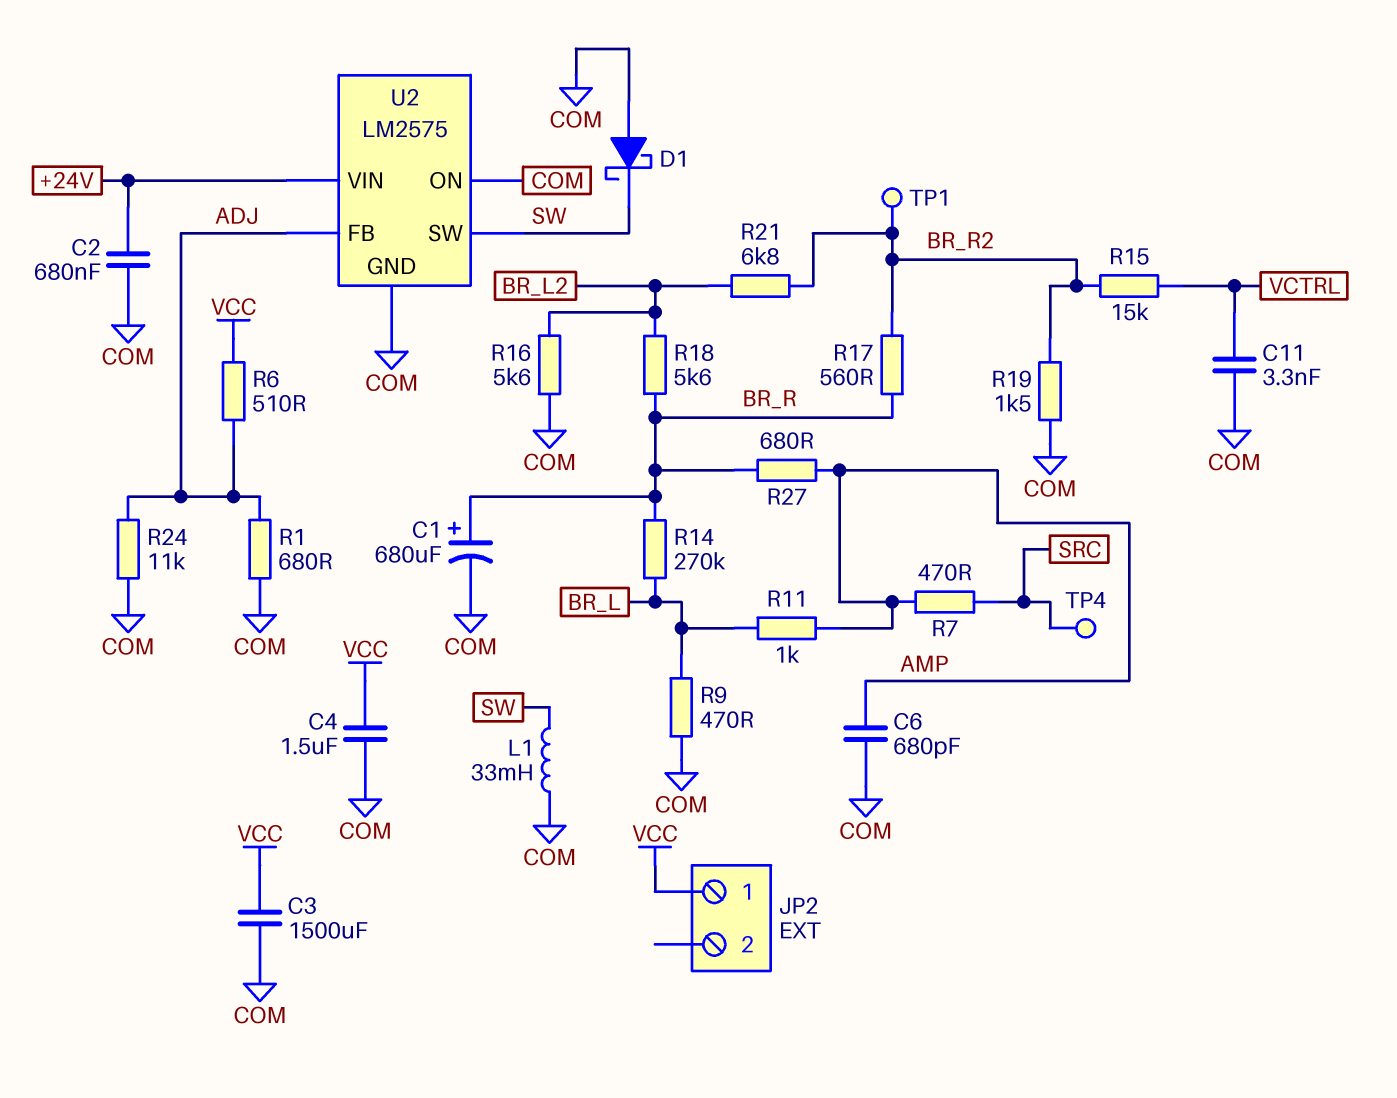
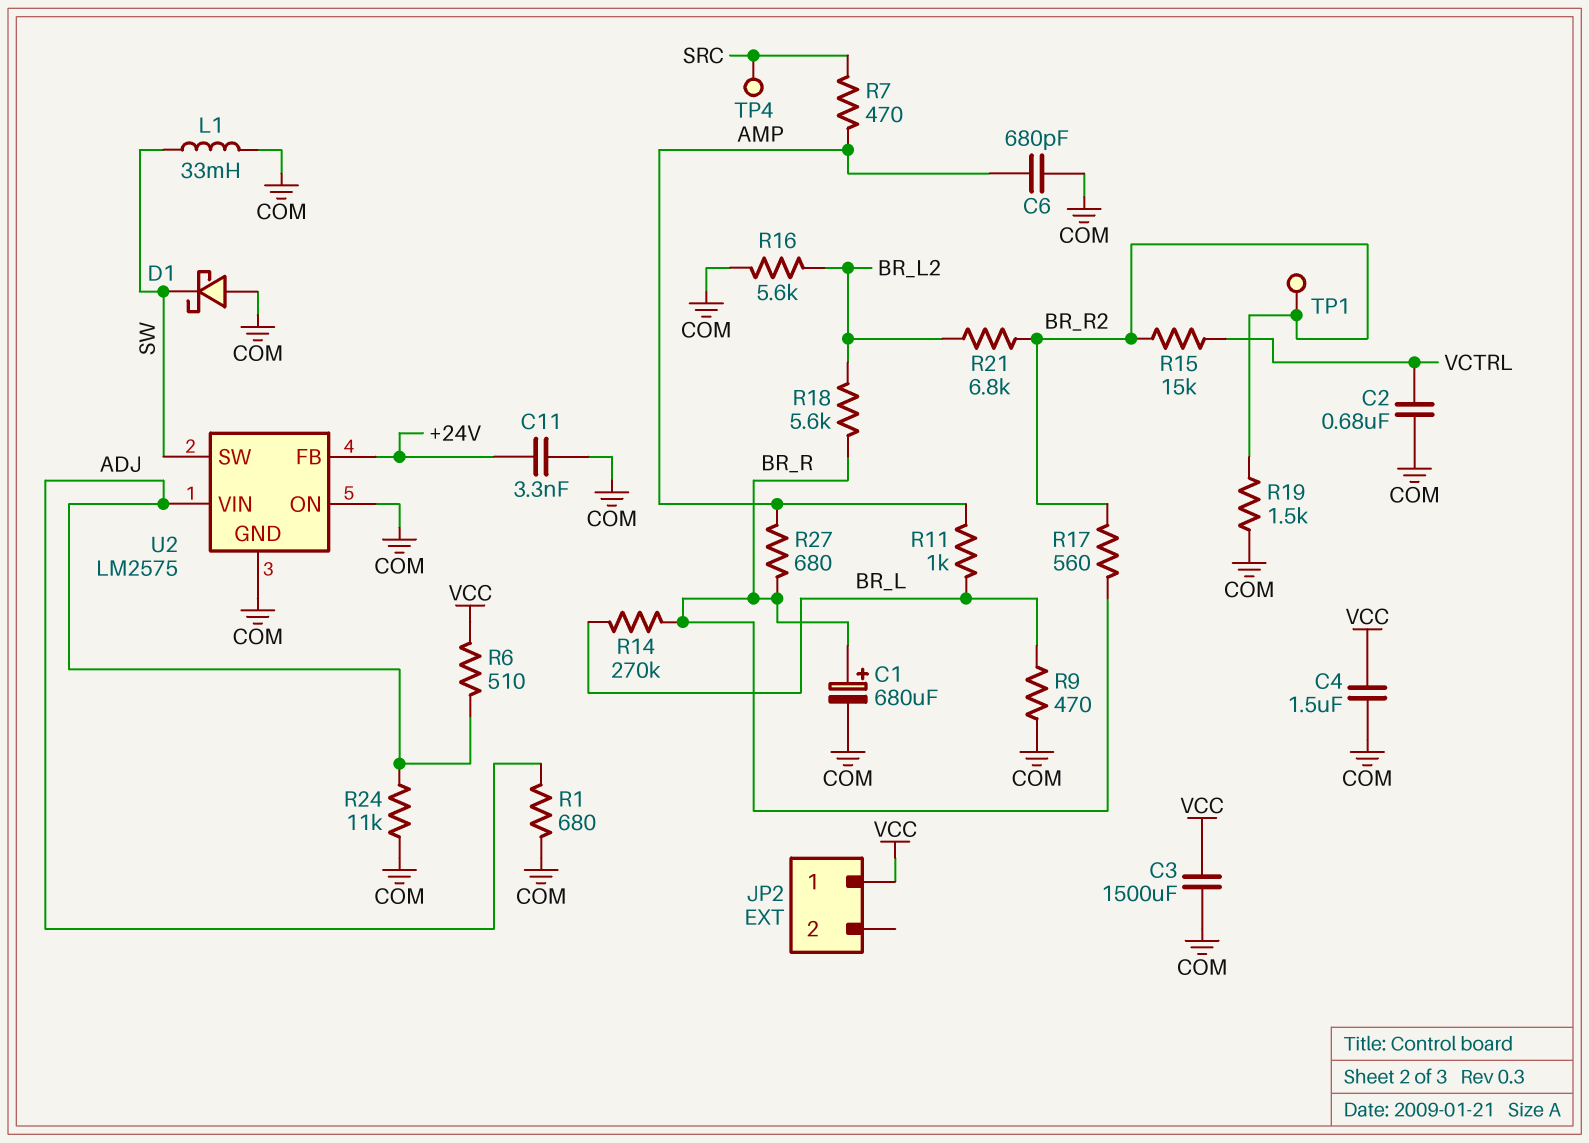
C2: 680nF (+24V, COM) -> 680nF (COM, VCTRL)
C11: 3.3nF (COM, VCTRL) -> 3.3nF (+24V, COM)
U2 pin FB: ADJ -> +24V
U2 pin VIN: +24V -> ADJ

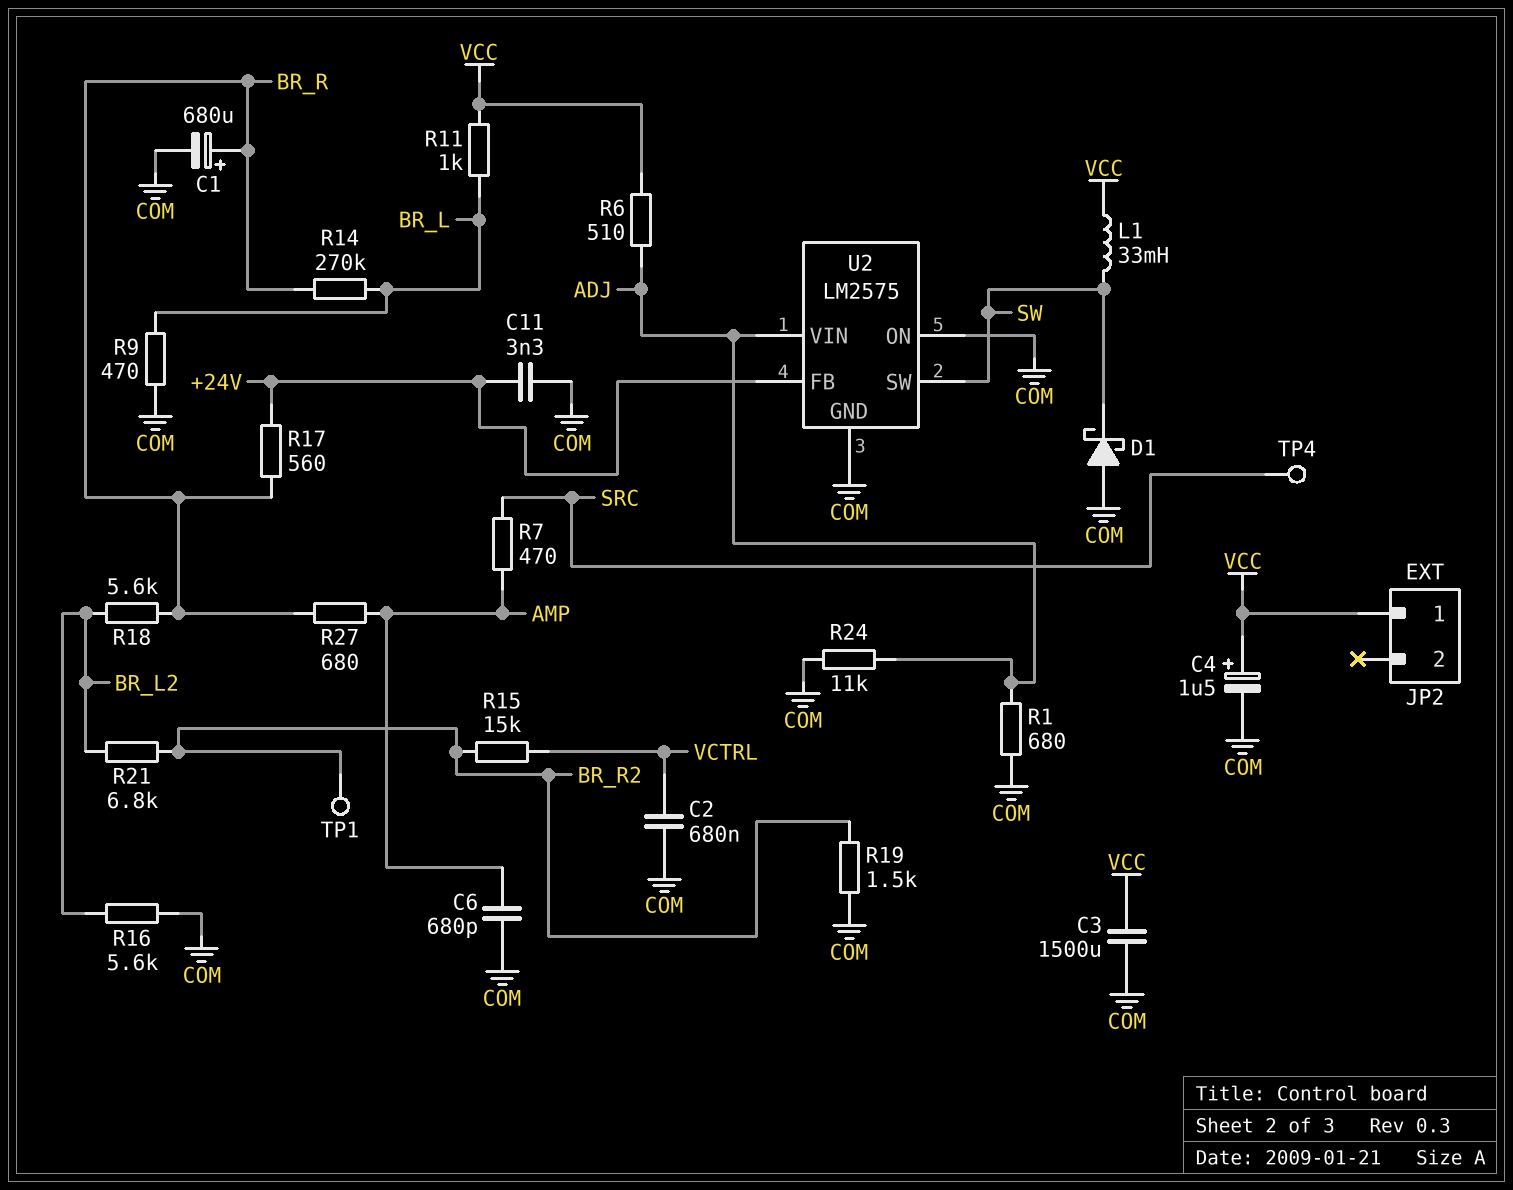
C4: 1.5uF (COM, VCC) -> 1.5uF (plus VCC, minus COM)
L1: 33mH (COM, SW) -> 33mH (SW, VCC)
R11: 1k (AMP, BR_L) -> 1k (BR_L, VCC)
R17: 560 (BR_R, BR_R2) -> 560 (+24V, BR_R)

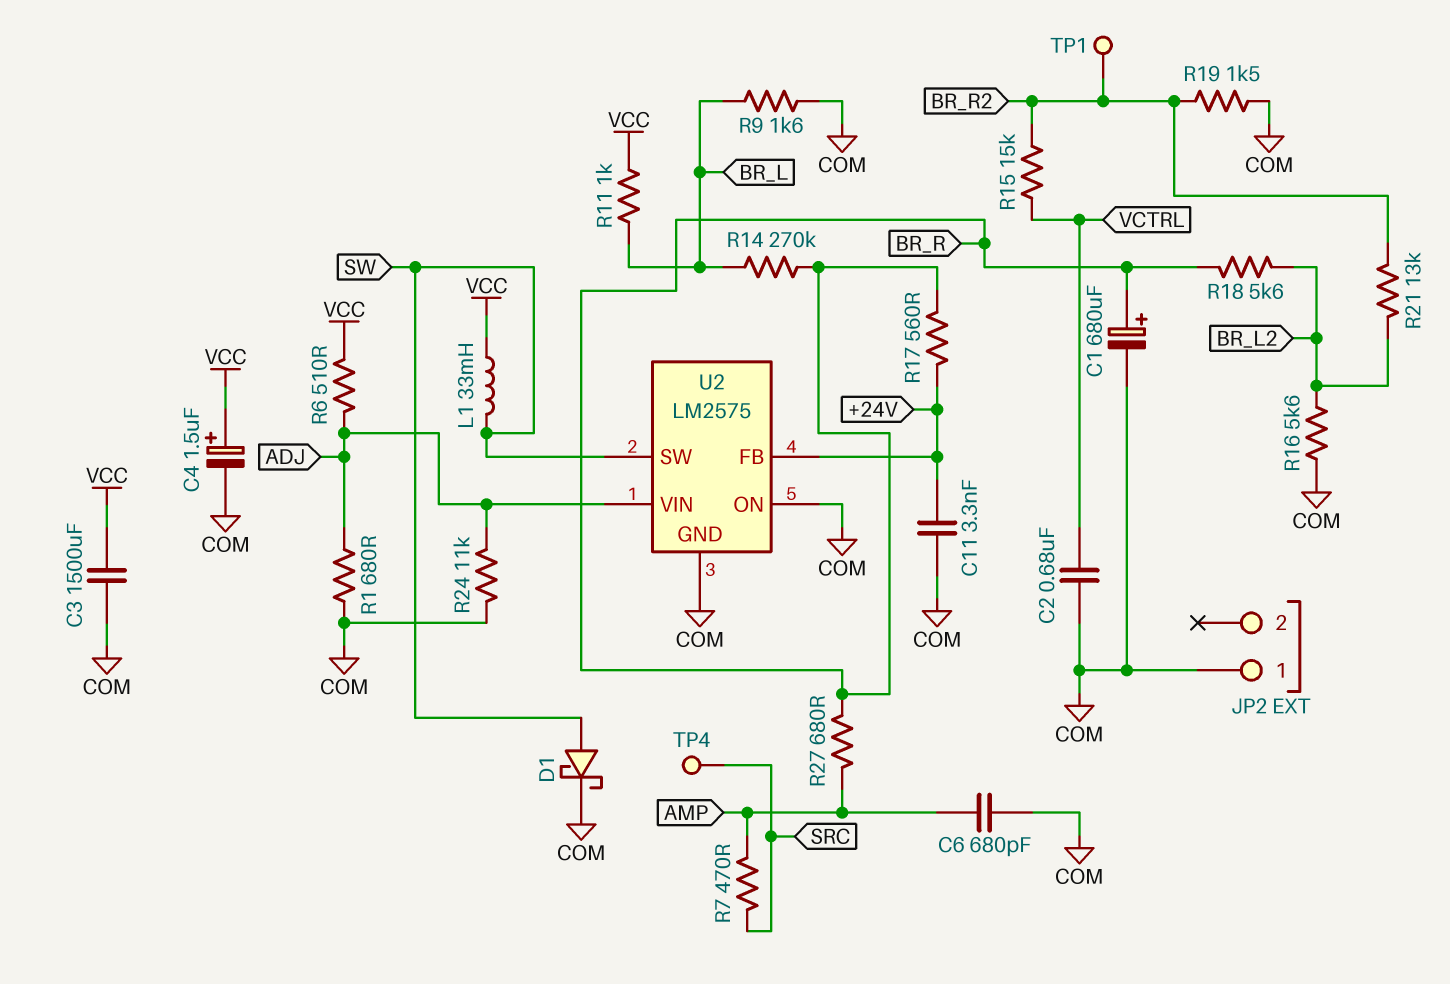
D1: schottky (A COM, K SW) -> schottky (A SW, K COM)
JP2 pin 1: VCC -> COM
R9: 470 (BR_L, COM) -> 1.6k (BR_L, COM)
R21: 6.8k (BR_L2, BR_R2) -> 13k (BR_L2, BR_R2)

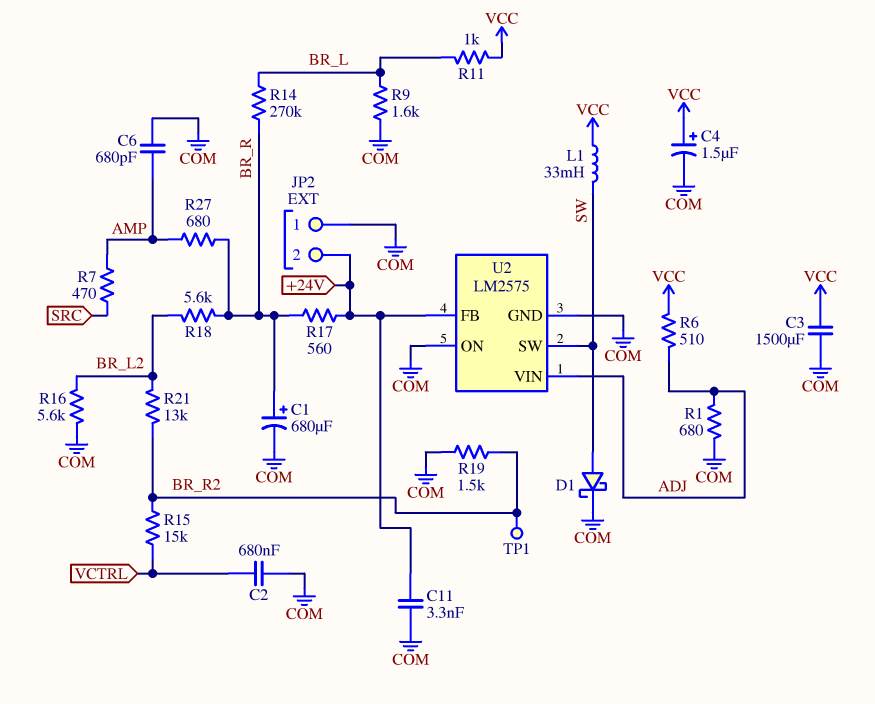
JP2 pin 2: none -> +24V
R24: 11k (ADJ, COM) -> none
TP4: test point (SRC) -> none

